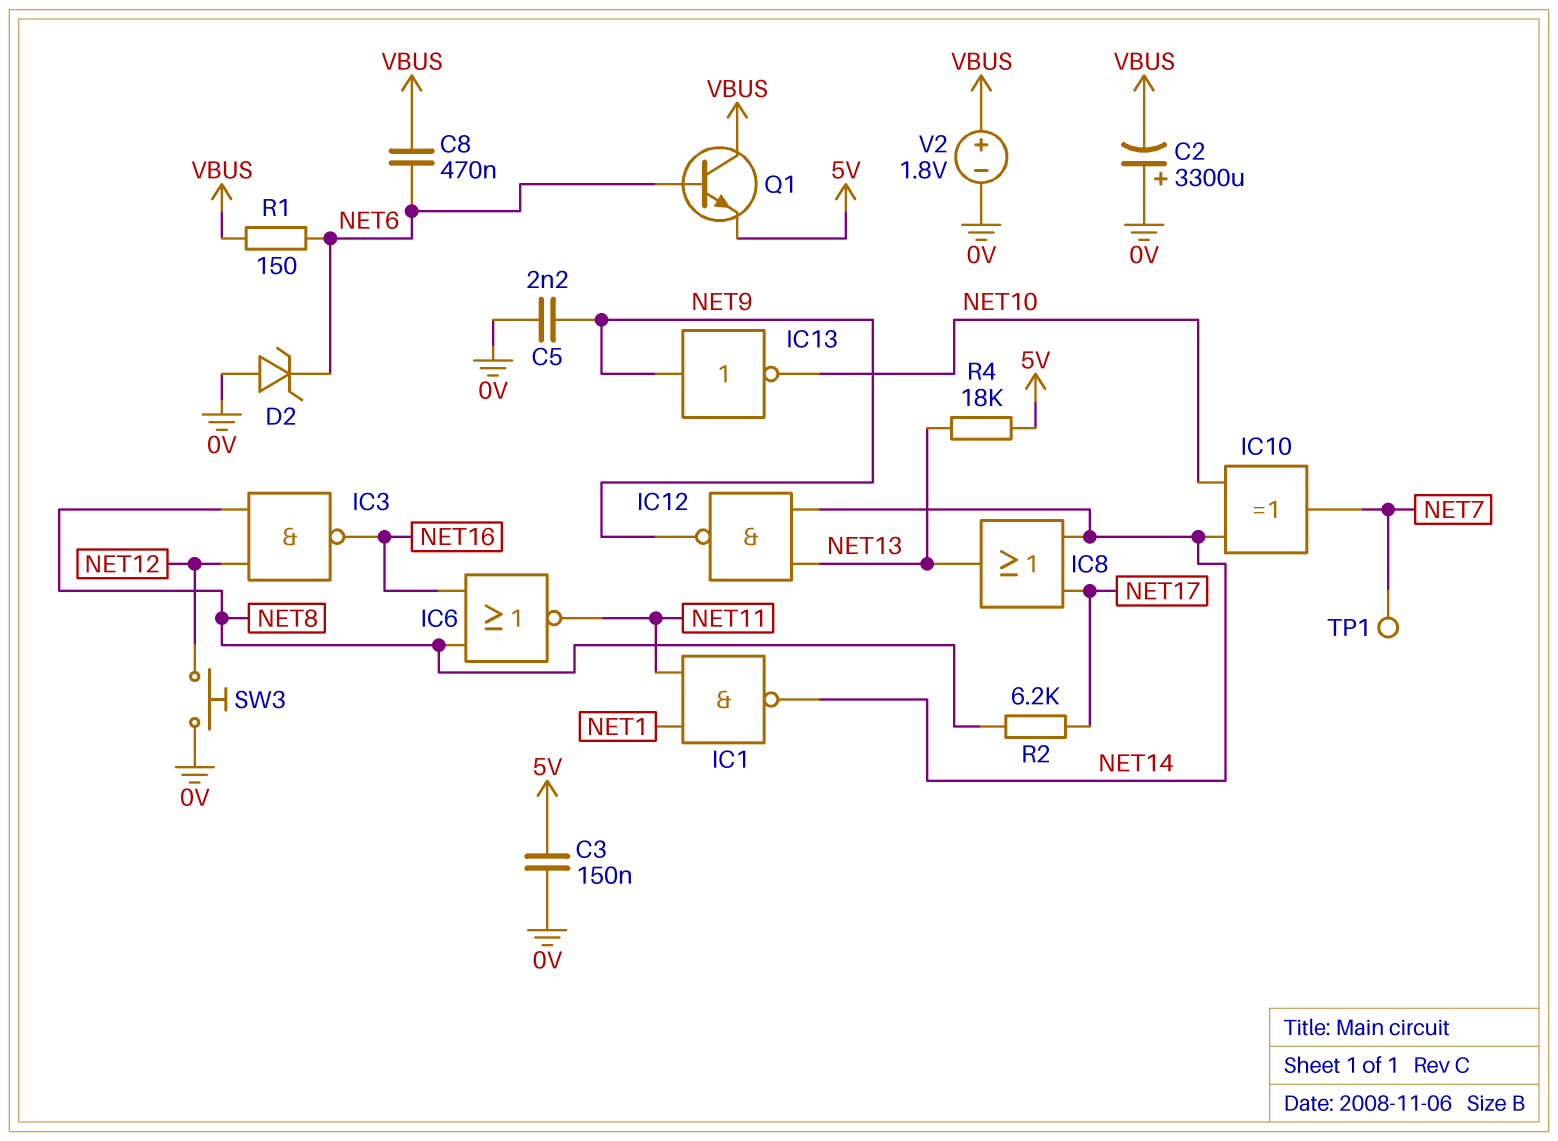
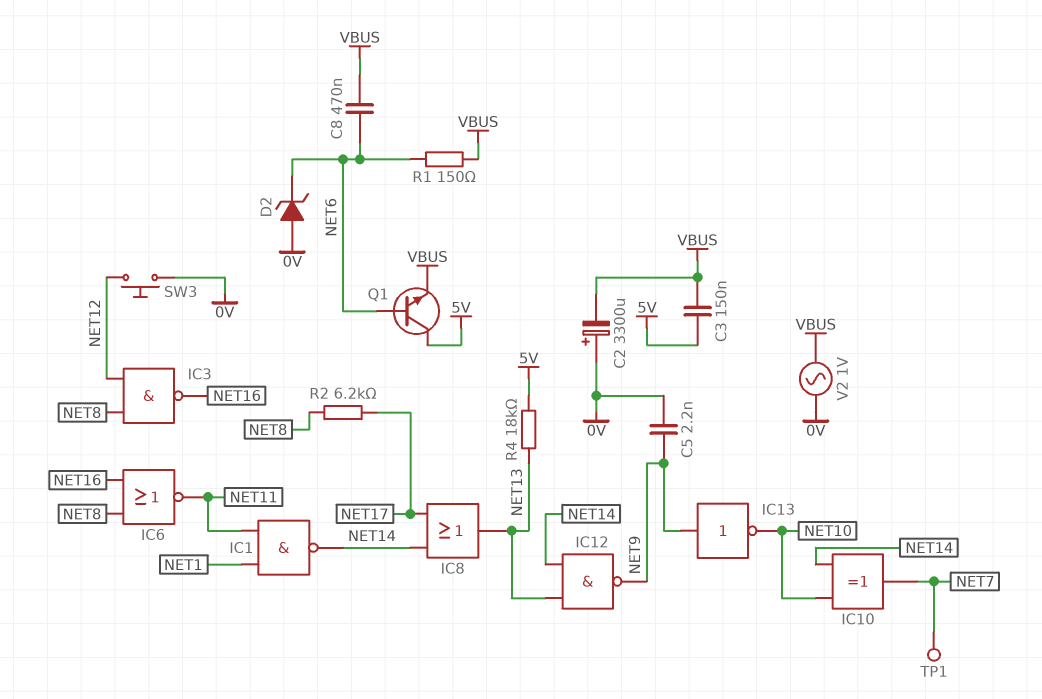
C3: 150nF (0V, 5V) -> 150nF (5V, VBUS)
Q1: NPN (B NET6, C VBUS, E 5V) -> NPN (B NET6, C 5V, E VBUS)
V2: 1.8V (plus VBUS, minus 0V) -> AC 1V (0V, VBUS)

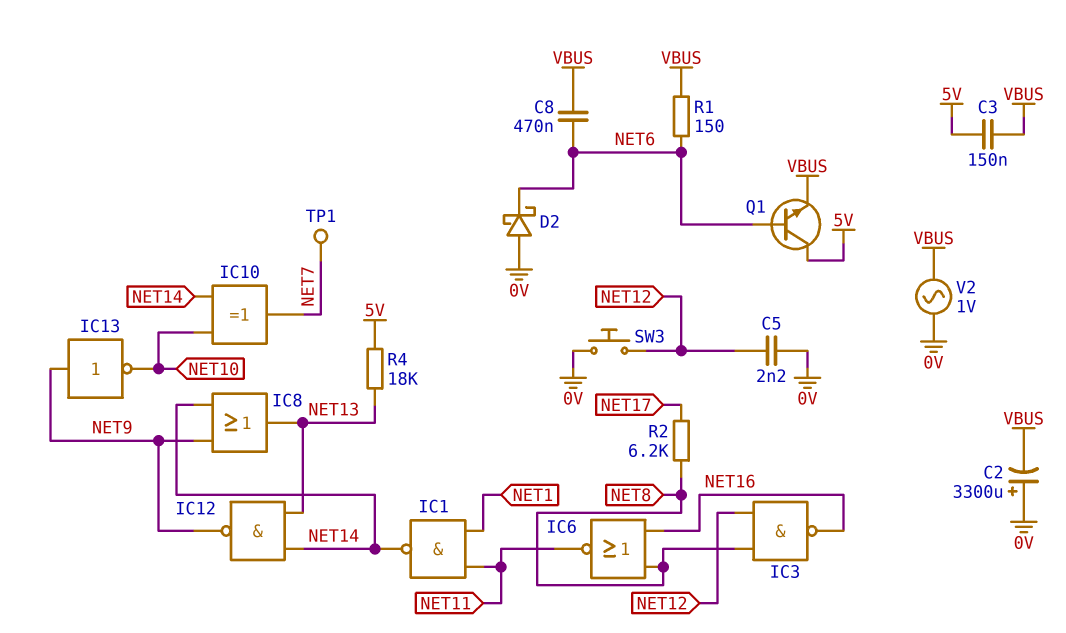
C5: 2.2nF (0V, NET9) -> 2.2nF (0V, NET12)
D2: zener (A 0V, K NET6) -> schottky (A 0V, K NET6)
IC8: OR (in NET14, in NET17, out NET13) -> OR (in NET9, in NET14, out NET13)

